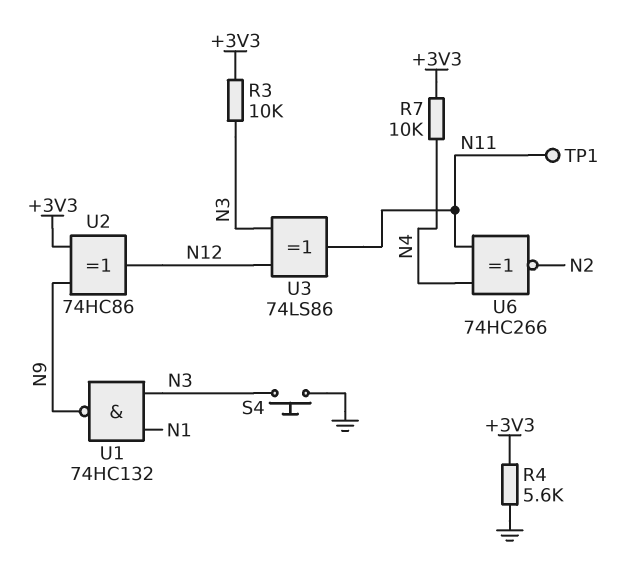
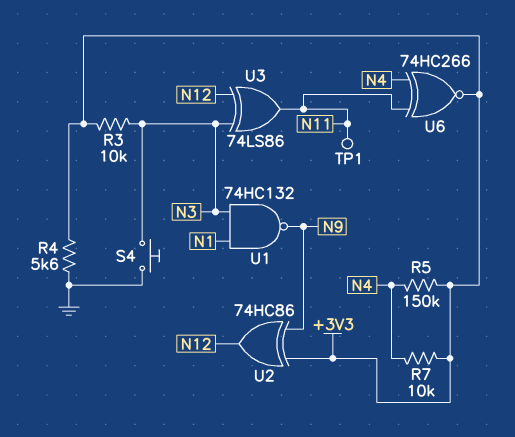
R5: none -> 150k (+3V3, N4)
U6: XNOR 74HC266 (in N4, in N11, out N2) -> XNOR 74HC266 (in N4, in N11, out +3V3)

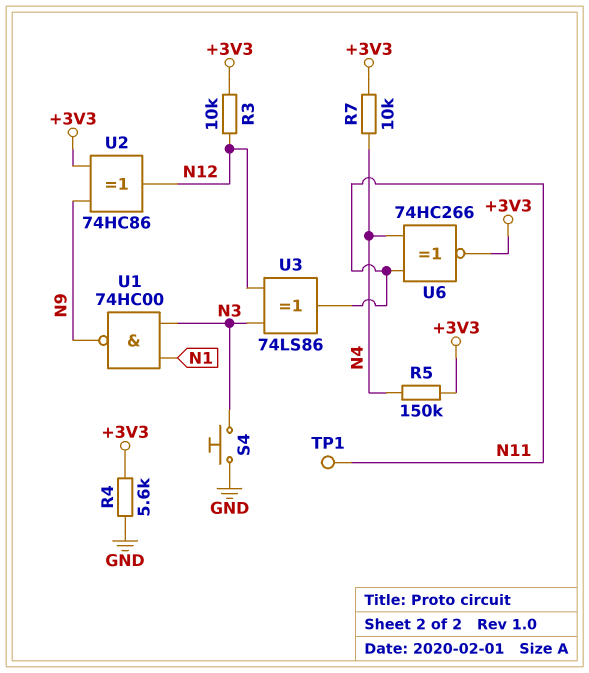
R3: 10k (+3V3, N3) -> 10k (+3V3, N12)
U1: NAND 74HC132 (in N1, in N3, out N9) -> NAND 74HC00 (in N1, in N3, out N9)

